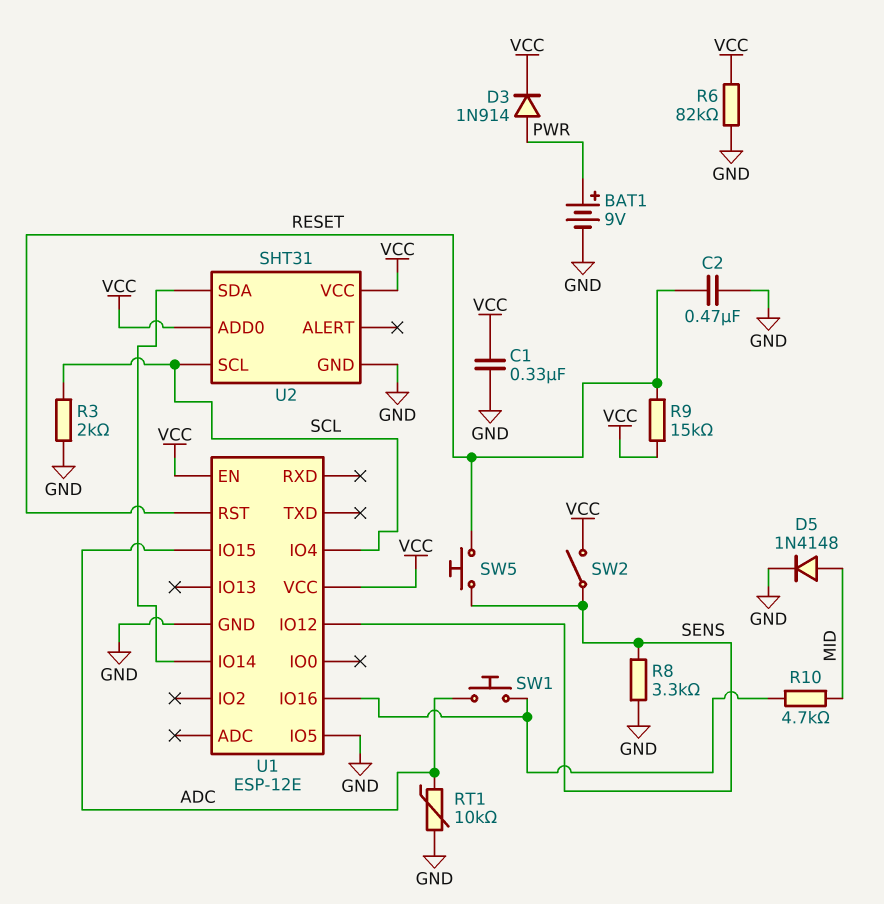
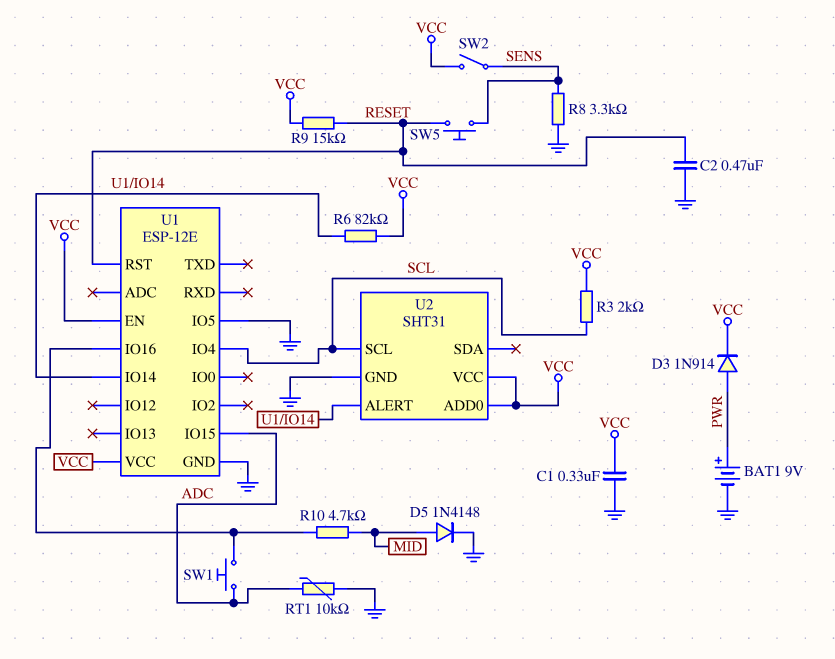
R3: 2k (GND, SCL) -> 2k (SCL, VCC)
R6: 82k (GND, VCC) -> 82k (U1/IO14, VCC)
U1 pin IO12: SENS -> none
U2 pin ALERT: none -> U1/IO14
U2 pin SDA: U1/IO14 -> none

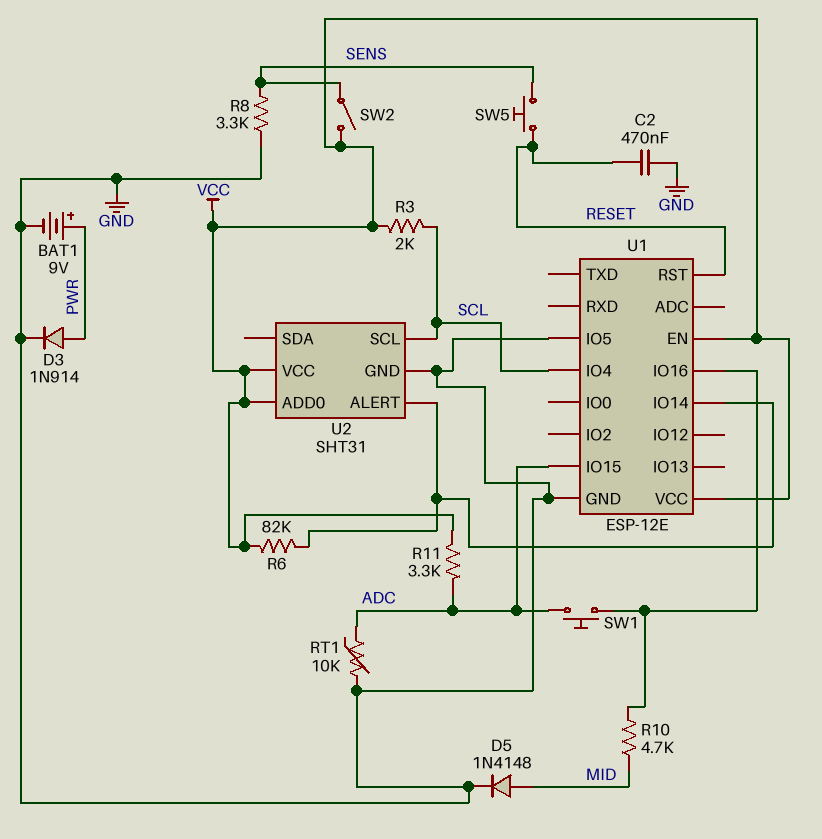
C1: 330nF (GND, VCC) -> none
D3: diode 1N914 (A PWR, K VCC) -> diode 1N914 (A PWR, K GND)
R9: 15k (RESET, VCC) -> none
R11: none -> 3.3k (ADC, VCC)

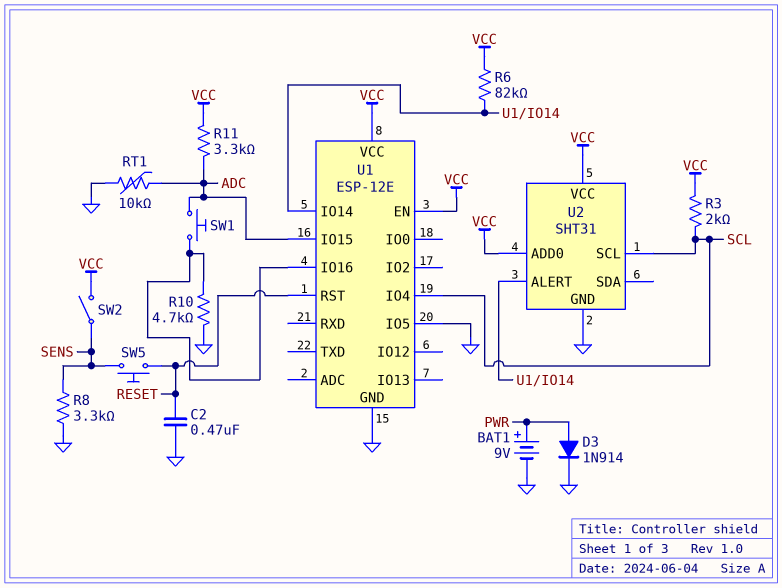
D5: diode 1N4148 (A MID, K GND) -> none
R10: 4.7k (MID, U1/IO16) -> 4.7k (GND, U1/IO16)

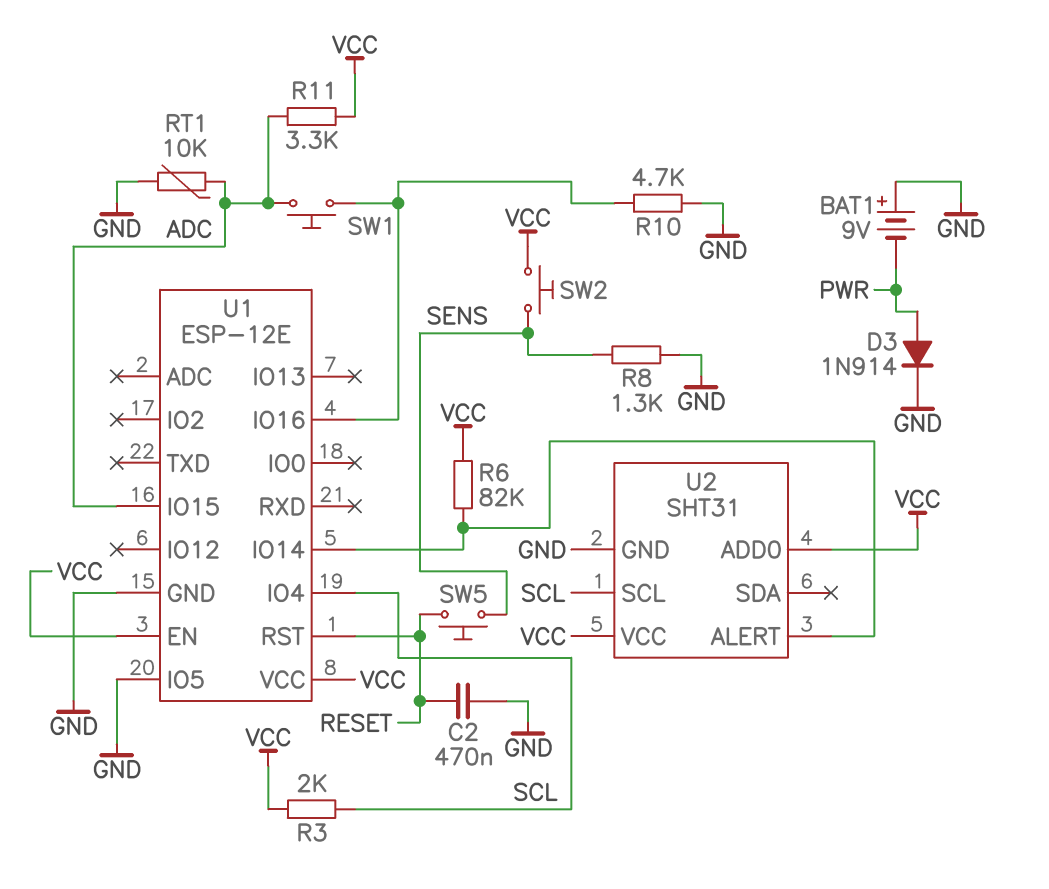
BAT1: 9V (plus PWR, minus GND) -> 9V (plus GND, minus PWR)
R8: 3.3k (GND, SENS) -> 1.3k (GND, SENS)
SW2: switch (SENS, VCC) -> button (SENS, VCC)

